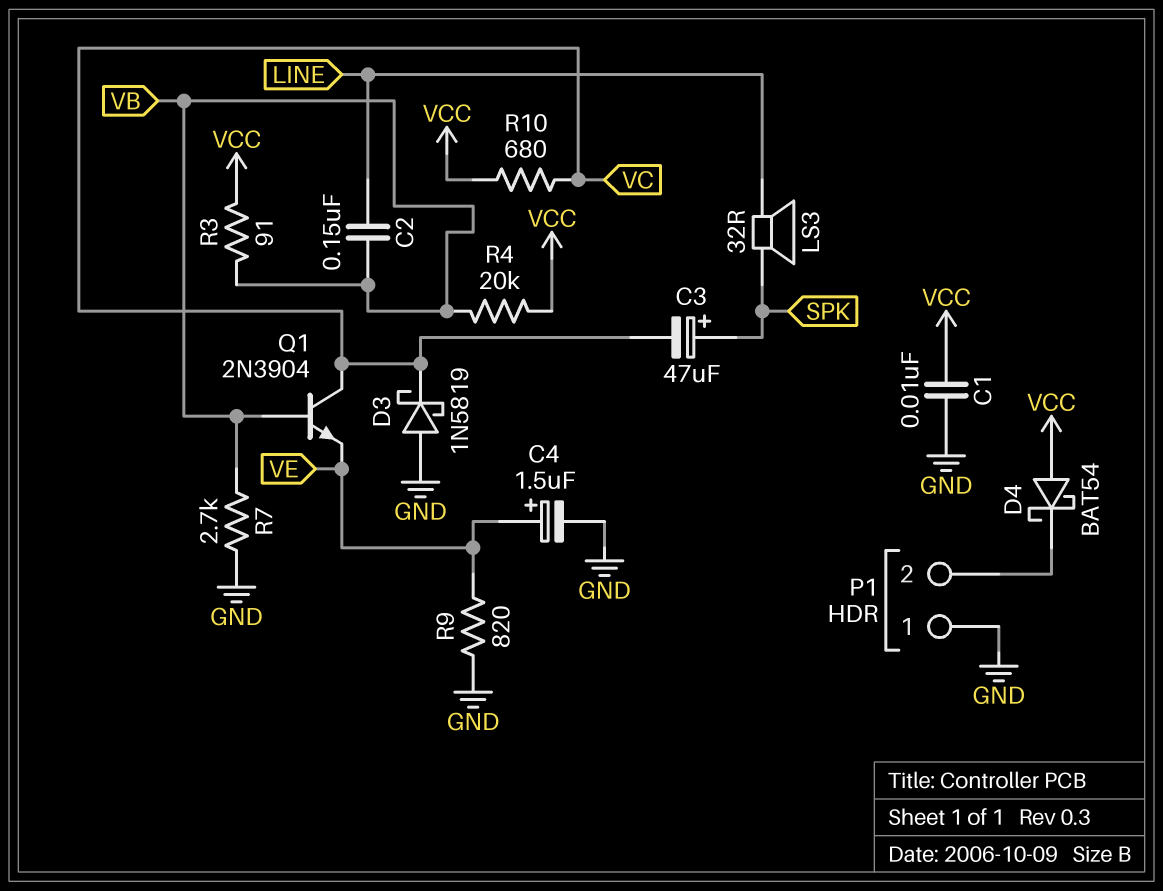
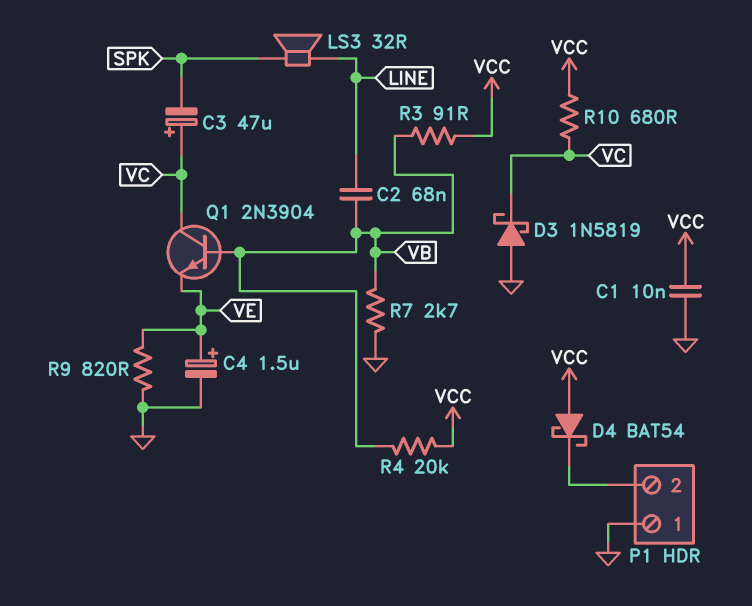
C2: 150nF (LINE, VB) -> 68nF (LINE, VB)
C3: 47uF (plus SPK, minus VC) -> 47uF (plus VC, minus SPK)

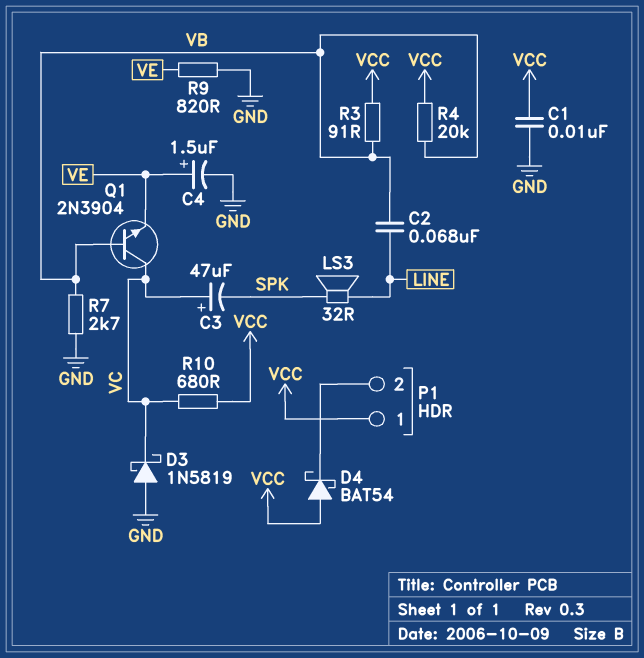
P1 pin 1: GND -> VCC

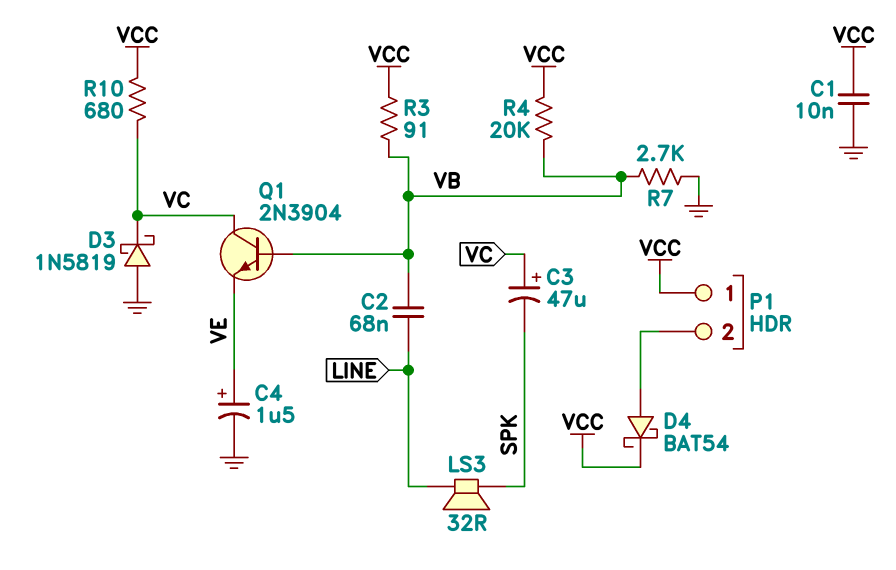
D4: schottky BAT54 (A VCC, K P1/2) -> schottky BAT54 (A P1/2, K VCC)
R9: 820 (GND, VE) -> none

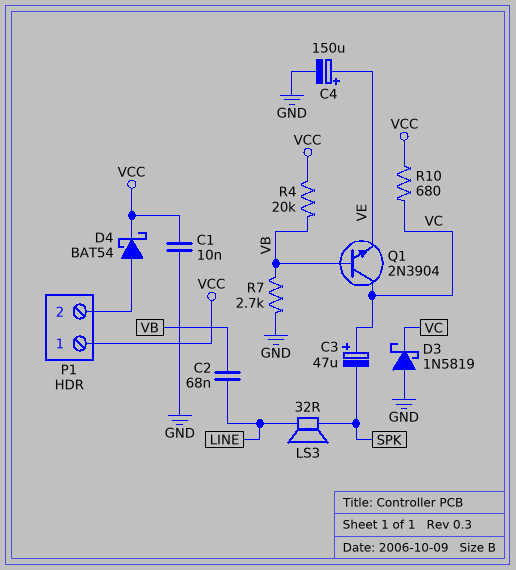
C4: 1.5uF (plus VE, minus GND) -> 150uF (plus VE, minus GND)
R3: 91 (VB, VCC) -> none

